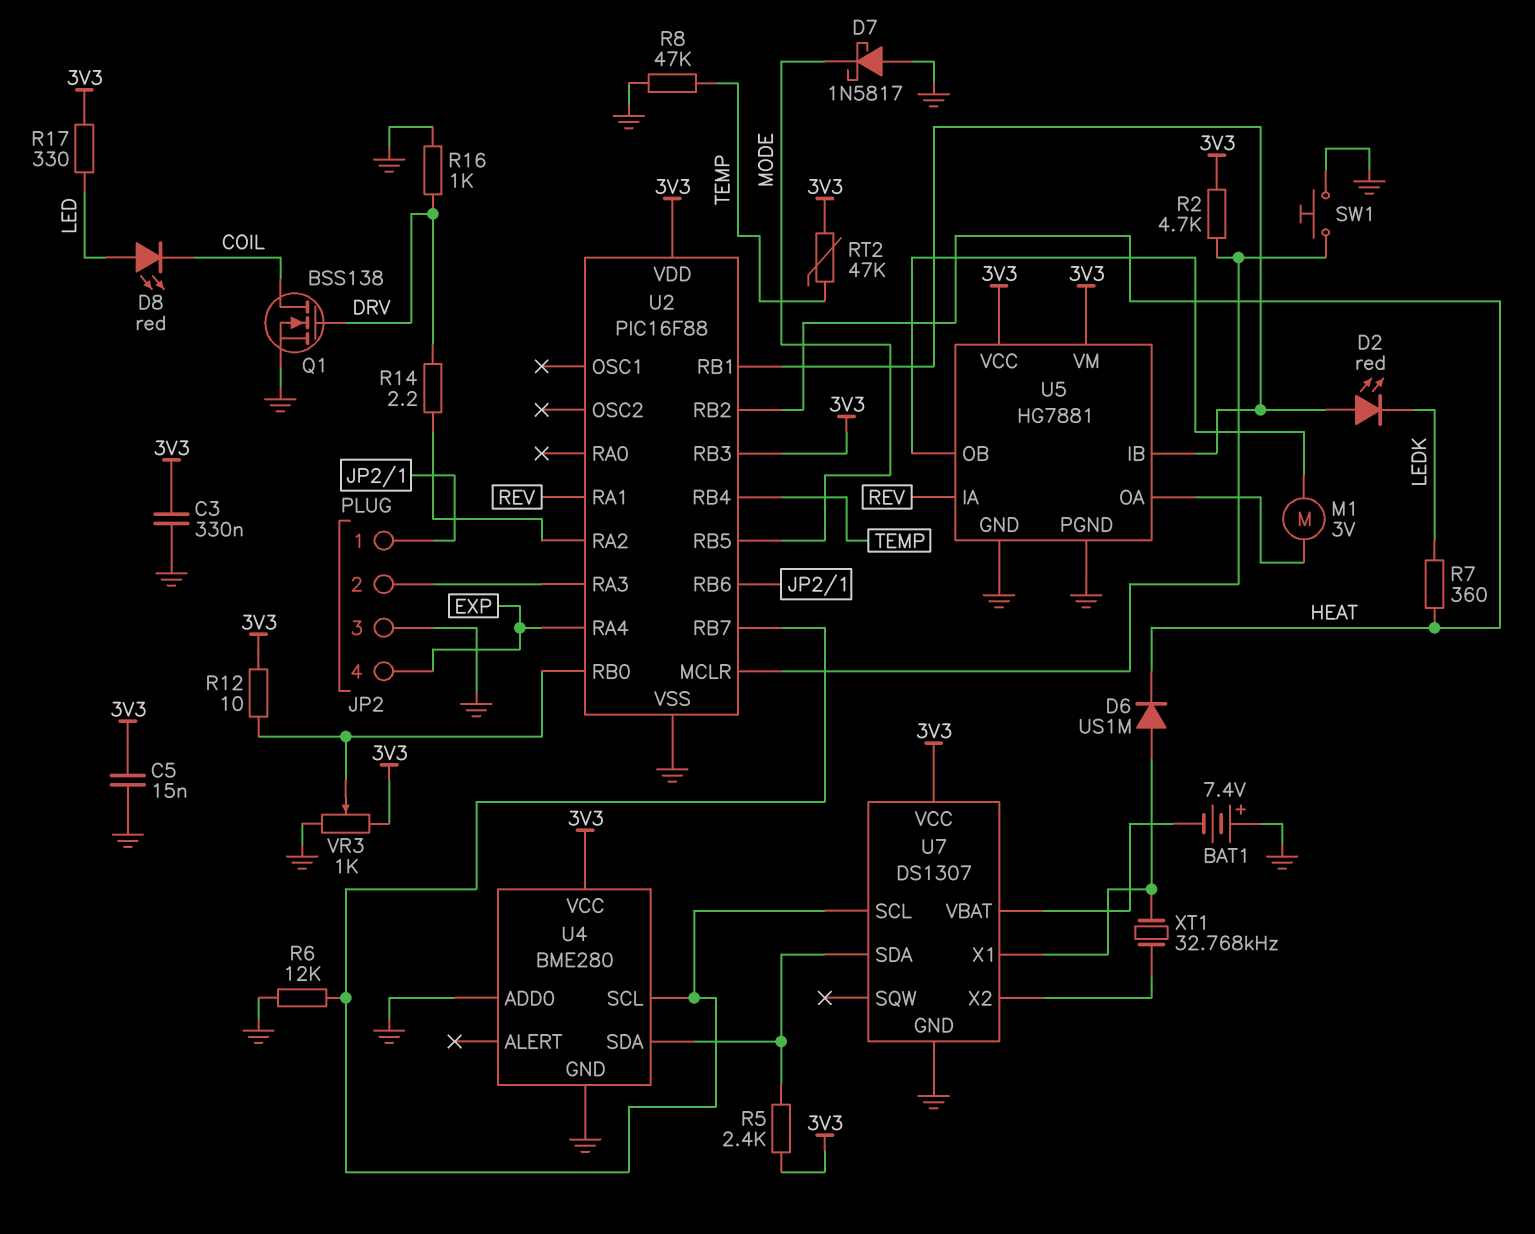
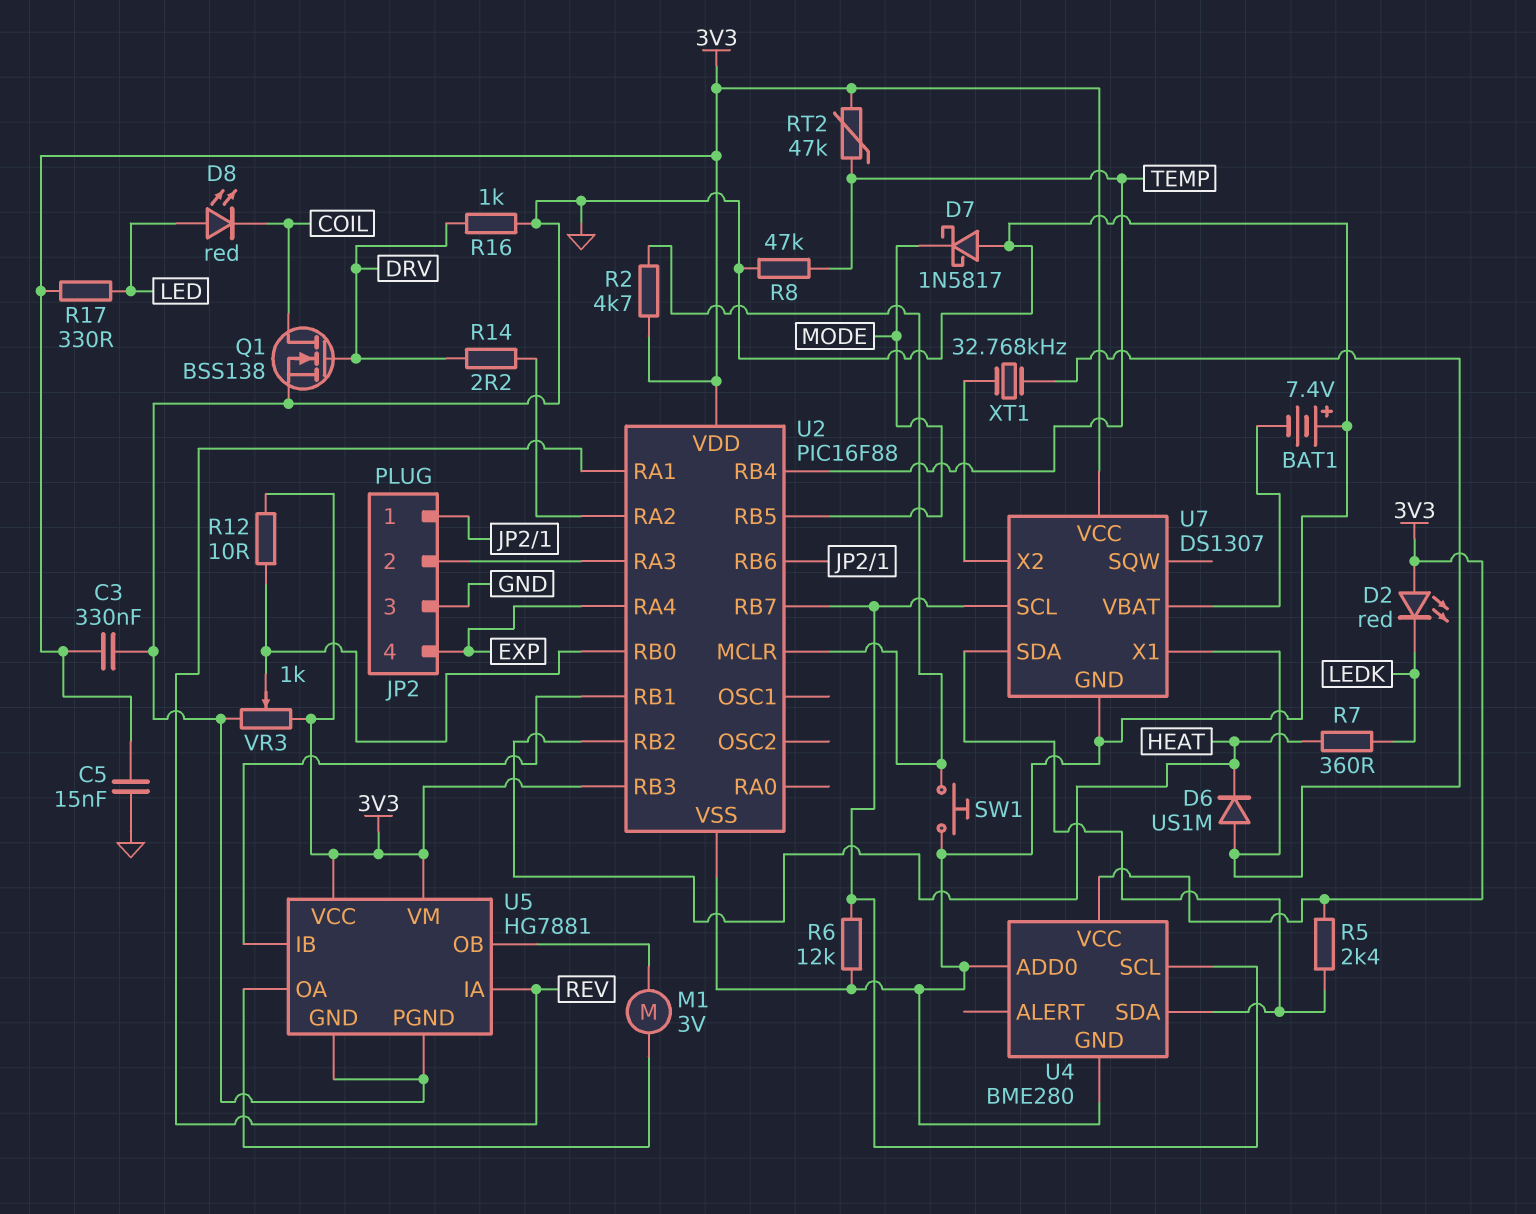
D2: LED red (A U2/RB1, K LEDK) -> LED red (A 3V3, K LEDK)

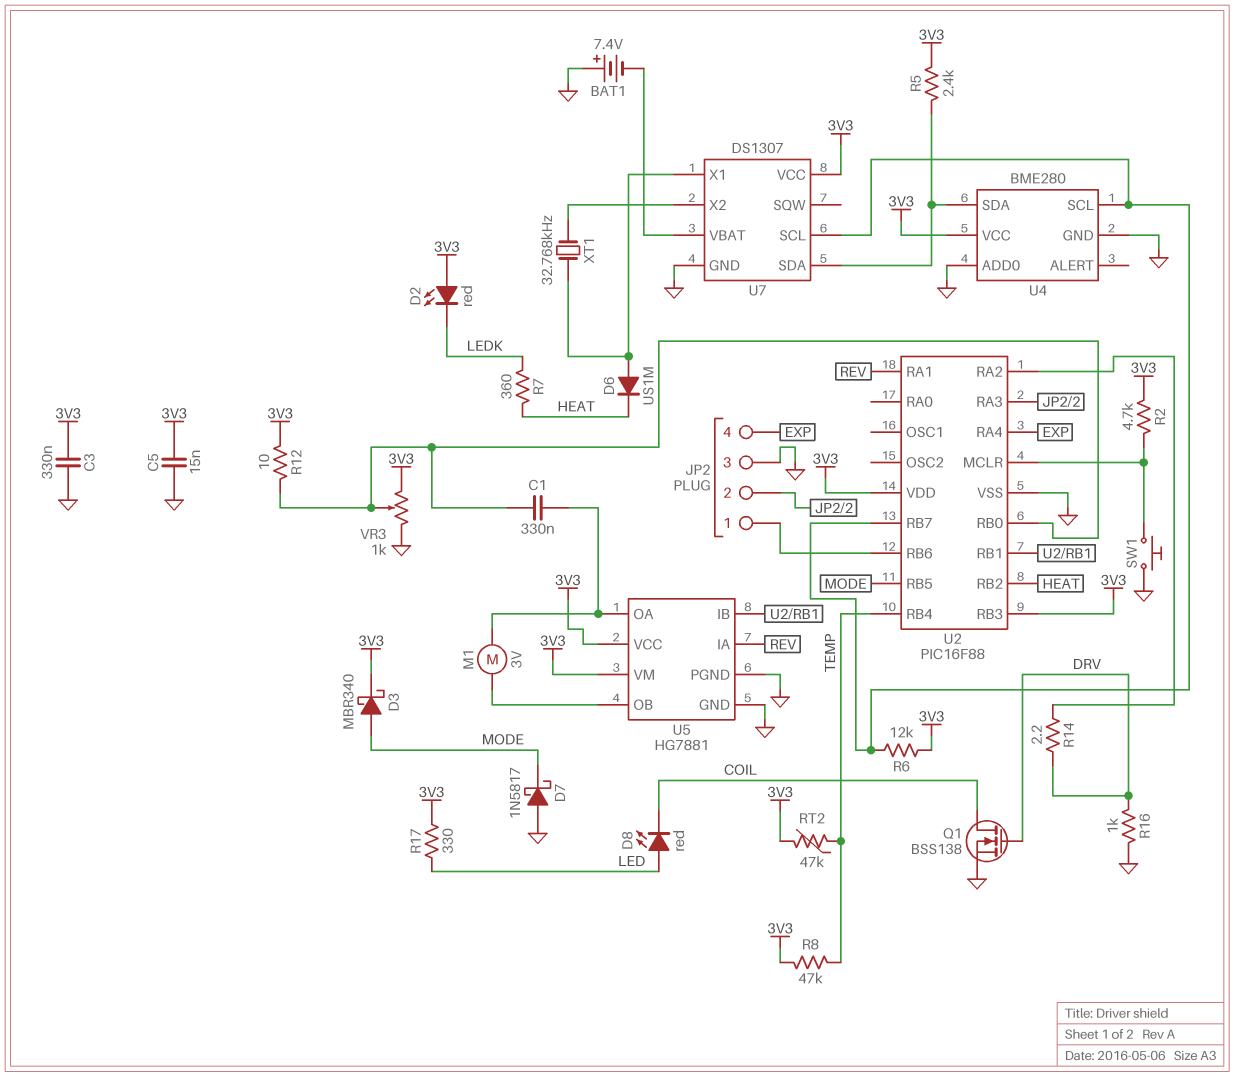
C1: none -> 330nF (U2/RB0, U5/OA)
D3: none -> schottky MBR340 (A MODE, K 3V3)
R6: 12k (GND, U2/RB7) -> 12k (3V3, U2/RB7)
R8: 47k (GND, TEMP) -> 47k (3V3, TEMP)

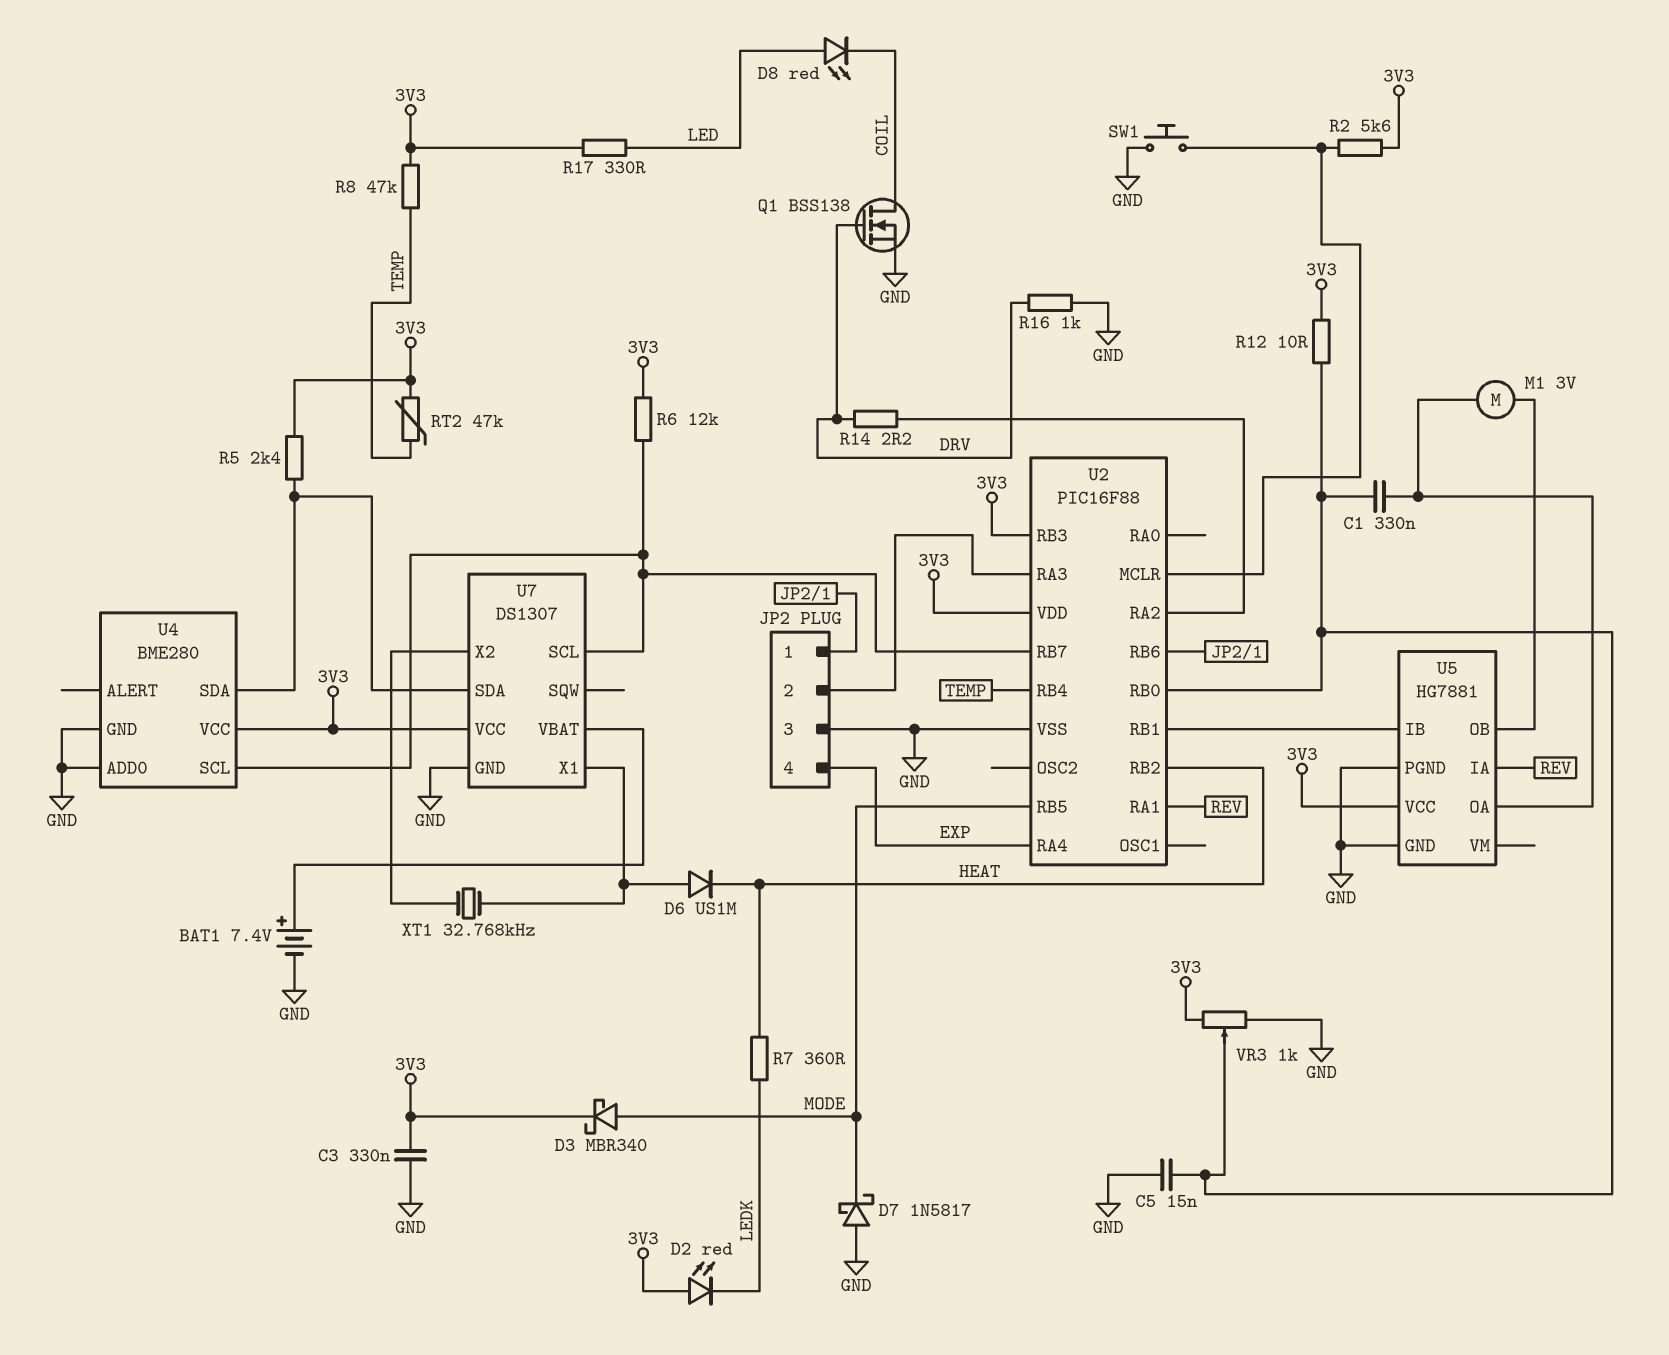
BAT1: 7.4V (plus GND, minus U7/VBAT) -> 7.4V (plus U7/VBAT, minus GND)
C5: 15nF (3V3, GND) -> 15nF (GND, U2/RB0)
R2: 4.7k (3V3, U2/MCLR) -> 5.6k (3V3, U2/MCLR)
U5 pin VM: 3V3 -> none

